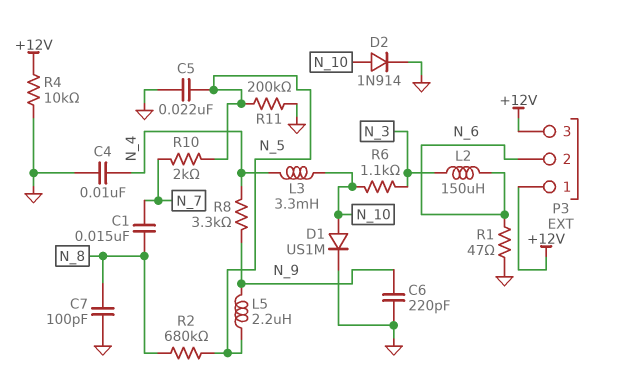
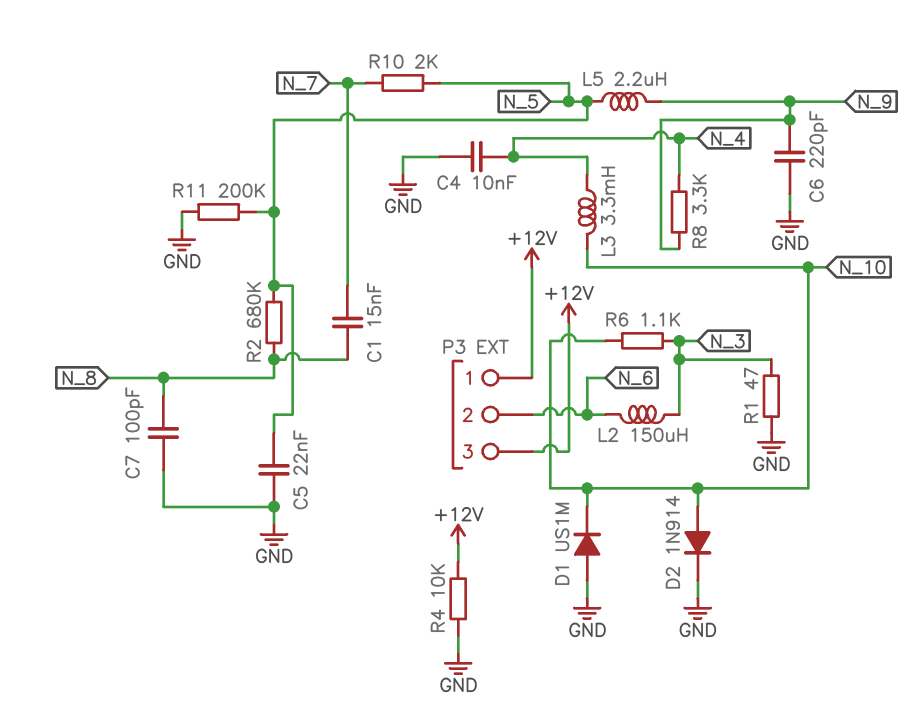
D1: diode US1M (A N_10, K GND) -> diode US1M (A GND, K N_10)
R1: 47 (GND, N_6) -> 47 (GND, N_3)

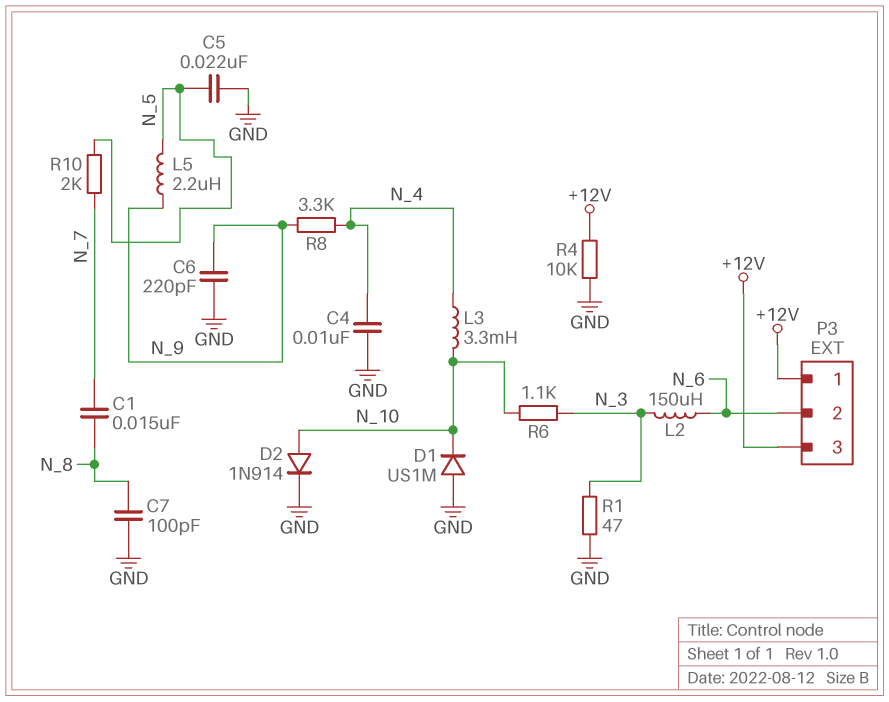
R2: 680k (N_5, N_8) -> none
R11: 200k (GND, N_5) -> none

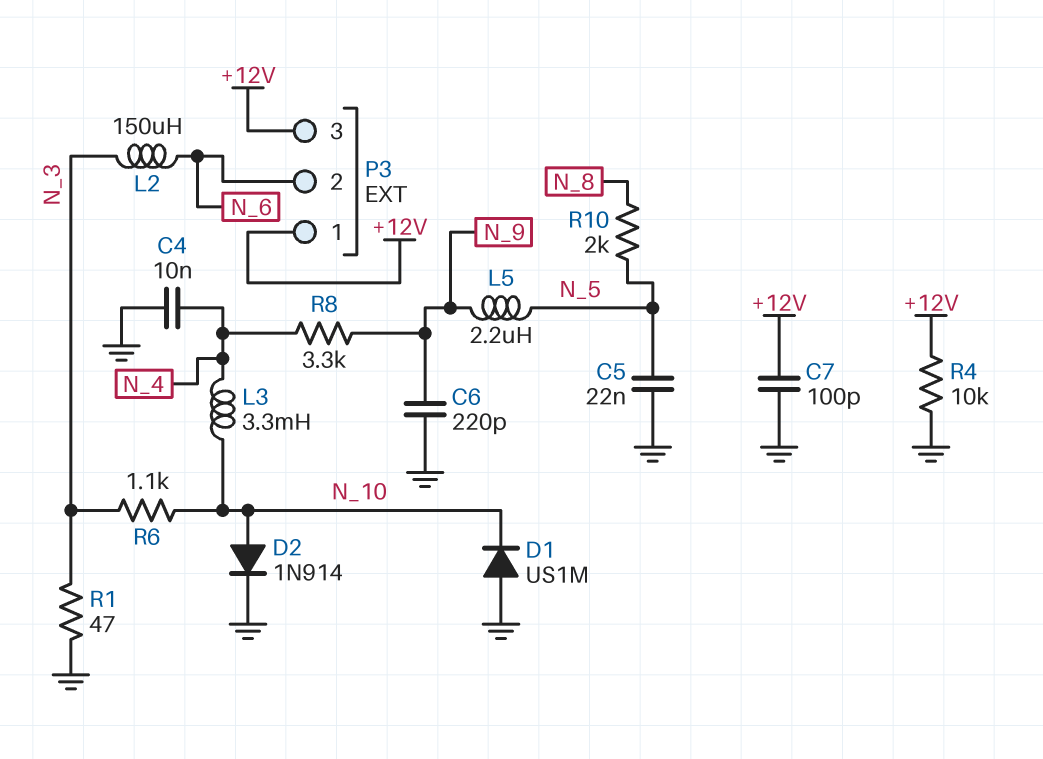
C1: 15nF (N_7, N_8) -> none
C7: 100pF (GND, N_8) -> 100pF (+12V, GND)
R10: 2k (N_5, N_7) -> 2k (N_5, N_8)

